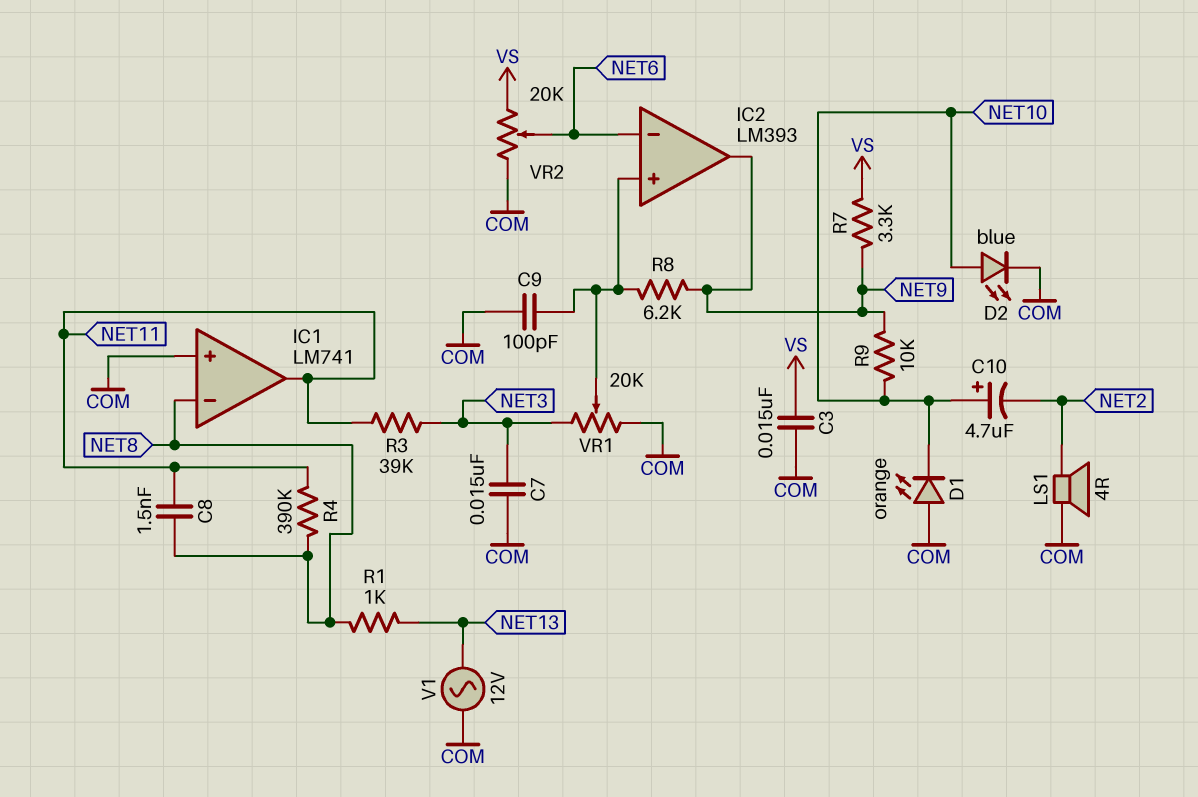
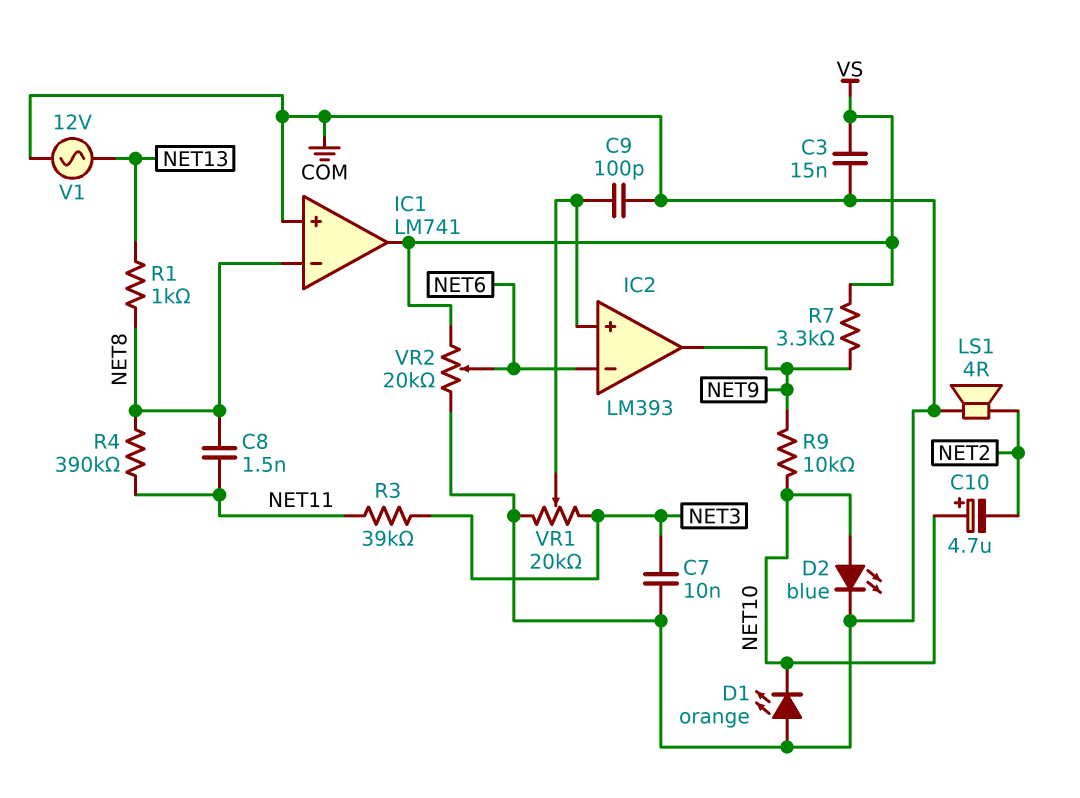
C7: 15nF (COM, NET3) -> 10nF (COM, NET3)
IC1 pin out: NET11 -> VS
R8: 6.2k (IC2/in+, NET9) -> none

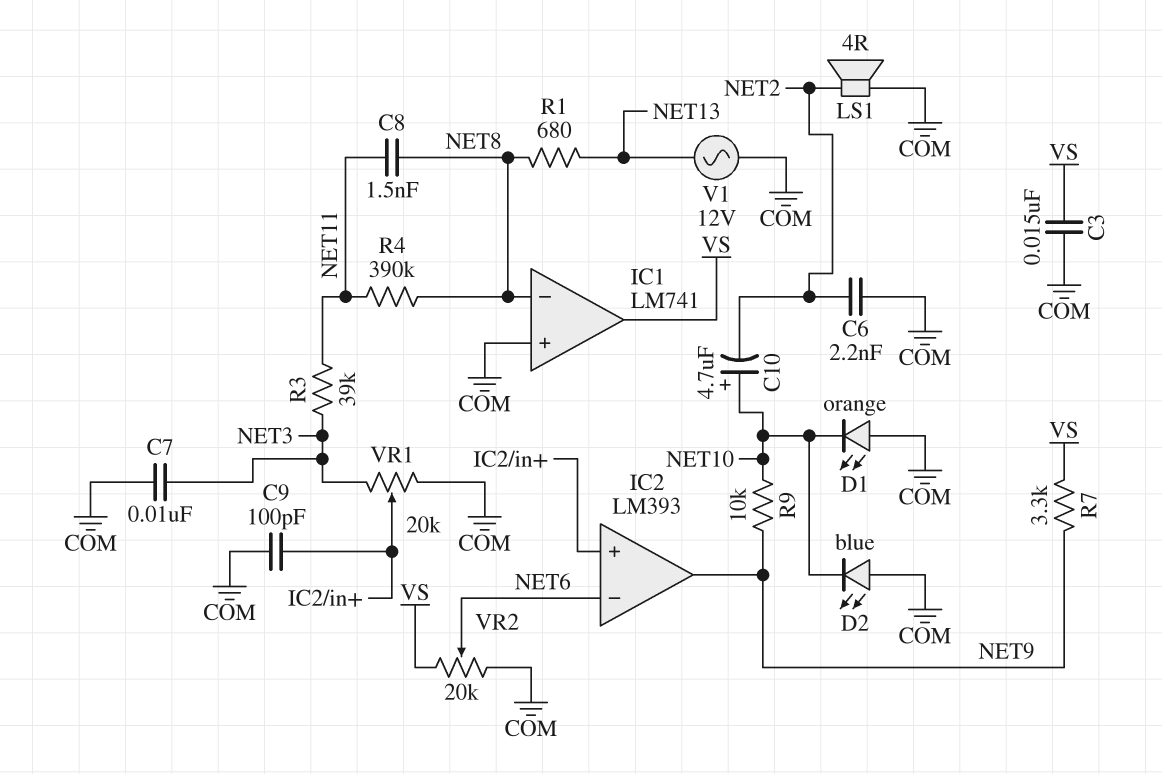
C6: none -> 2.2nF (COM, NET2)
D2: LED blue (A NET10, K COM) -> LED blue (A COM, K NET10)
R1: 1k (NET8, NET13) -> 680 (NET8, NET13)

